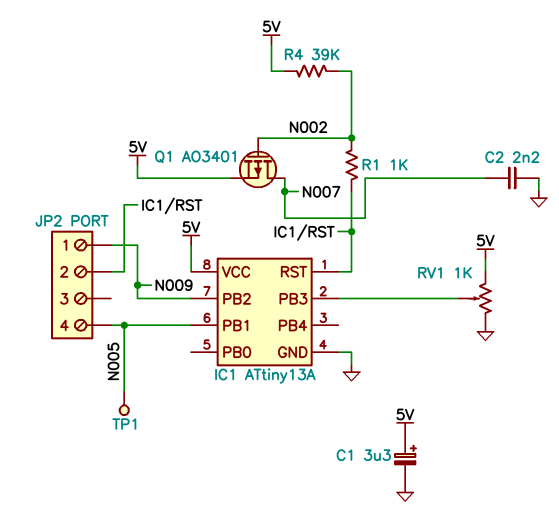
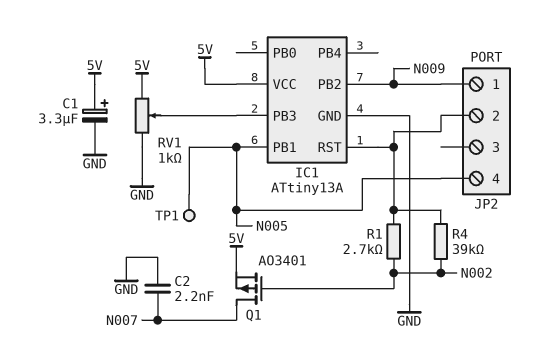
R1: 1k (IC1/RST, N002) -> 2.7k (IC1/RST, N002)
R4: 39k (5V, N002) -> 39k (IC1/RST, N002)

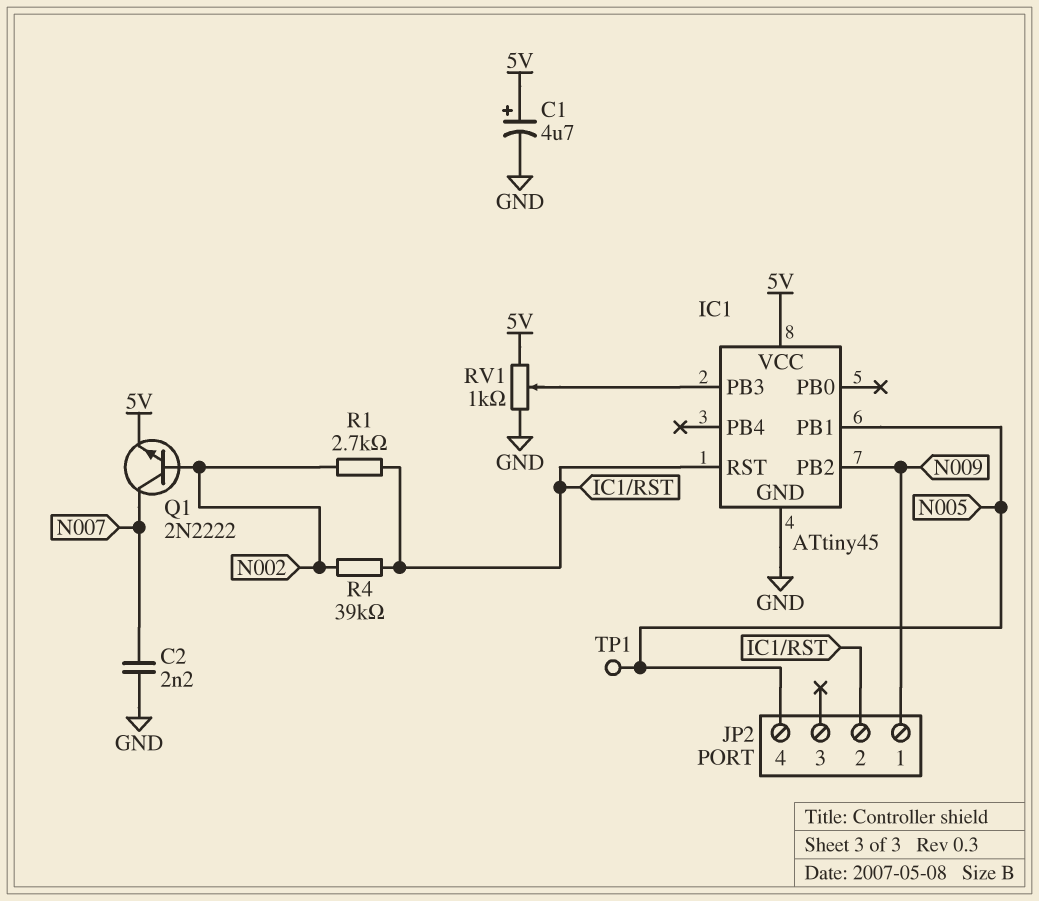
C1: 3.3uF (plus 5V, minus GND) -> 4.7uF (plus 5V, minus GND)
IC1: ATtiny13A -> ATtiny45
Q1: PMOS AO3401 (G N002, D N007, S 5V) -> NPN 2N2222 (B N002, C N007, E 5V)

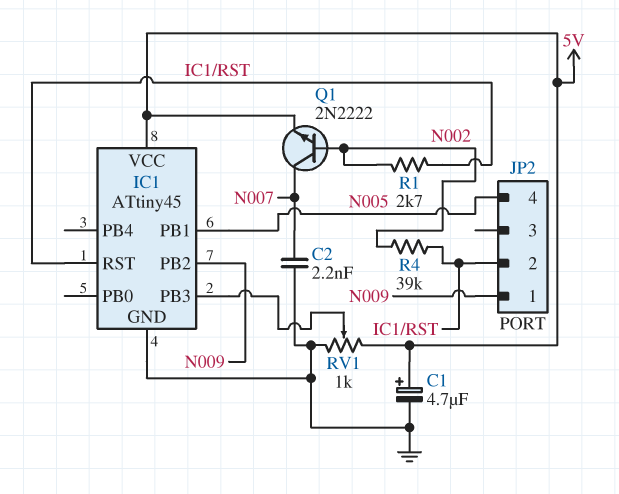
TP1: test point (N005) -> none

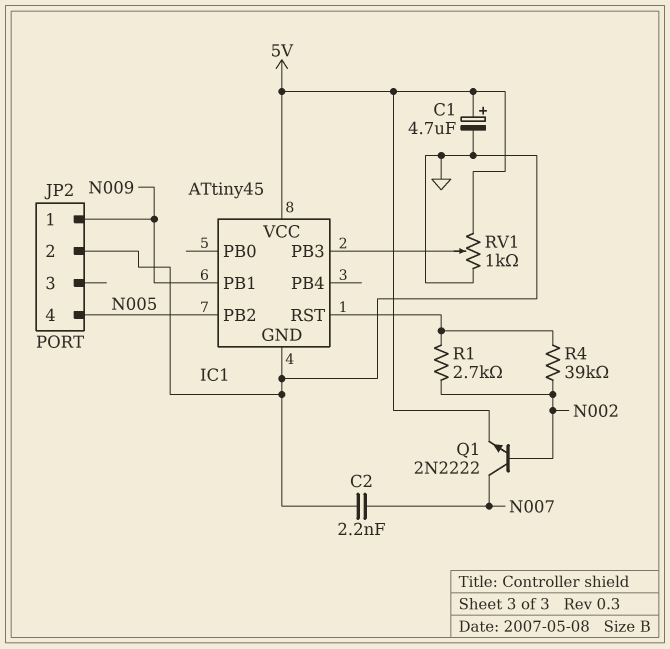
IC1 pin PB1: N005 -> N009
IC1 pin PB2: N009 -> N005
JP2 pin 2: IC1/RST -> GND

